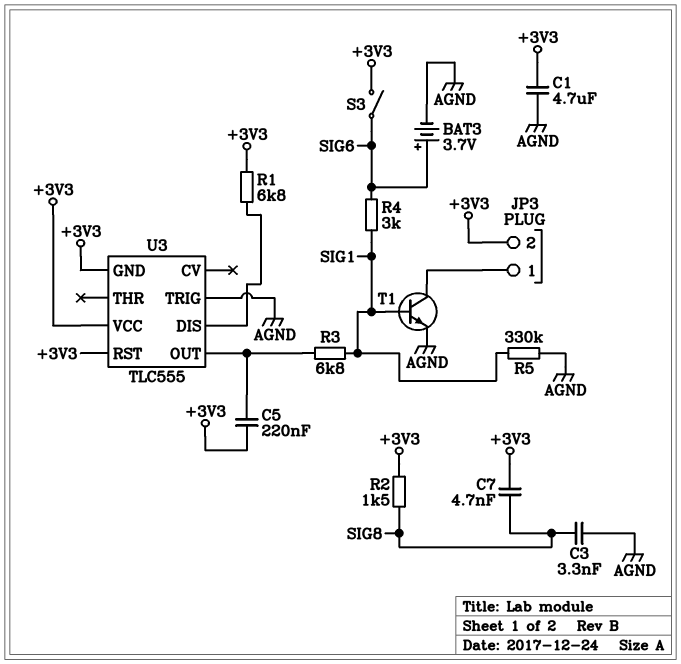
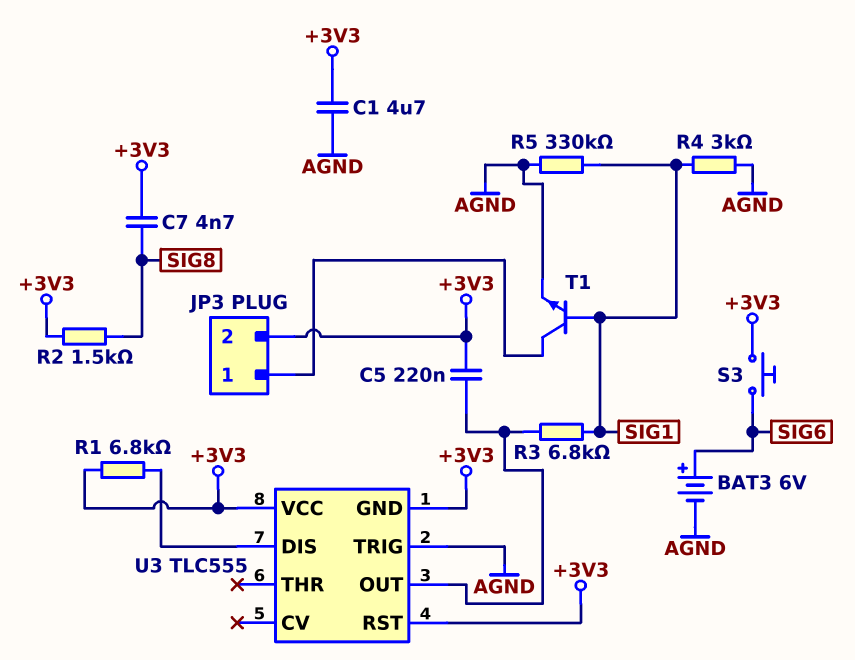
BAT3: 3.7V (plus SIG6, minus AGND) -> 6V (plus SIG6, minus AGND)
C3: 3.3nF (AGND, SIG8) -> none
R4: 3k (SIG1, SIG6) -> 3k (AGND, SIG1)
S3: switch (+3V3, SIG6) -> button (+3V3, SIG6)

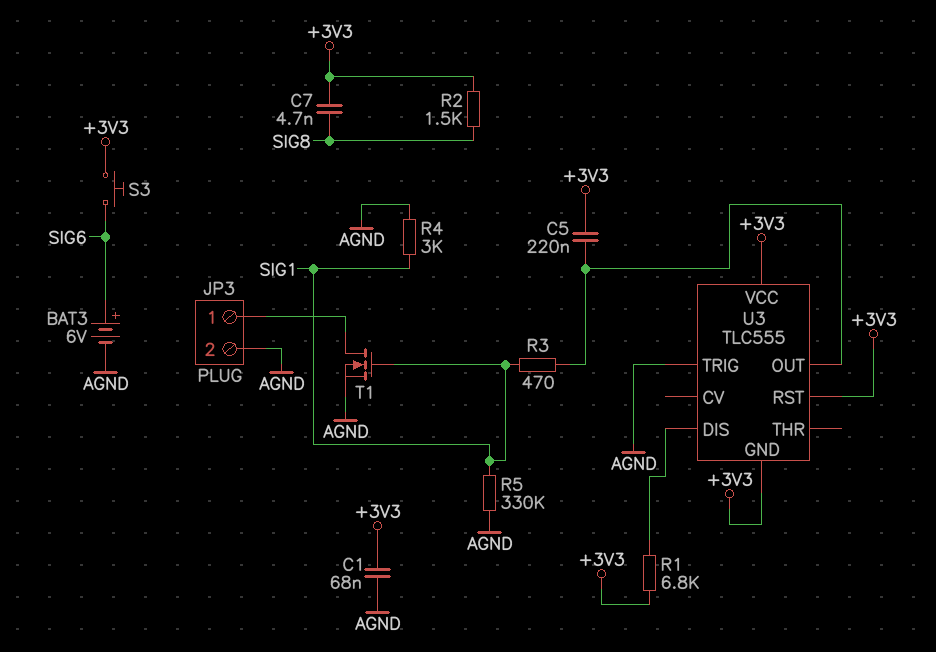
C1: 4.7uF (+3V3, AGND) -> 68nF (+3V3, AGND)
JP3 pin 2: +3V3 -> AGND
R3: 6.8k (SIG1, U3/OUT) -> 470 (SIG1, U3/OUT)
T1: NPN (B SIG1, C JP3/1, E AGND) -> NMOS (G SIG1, D JP3/1, S AGND)

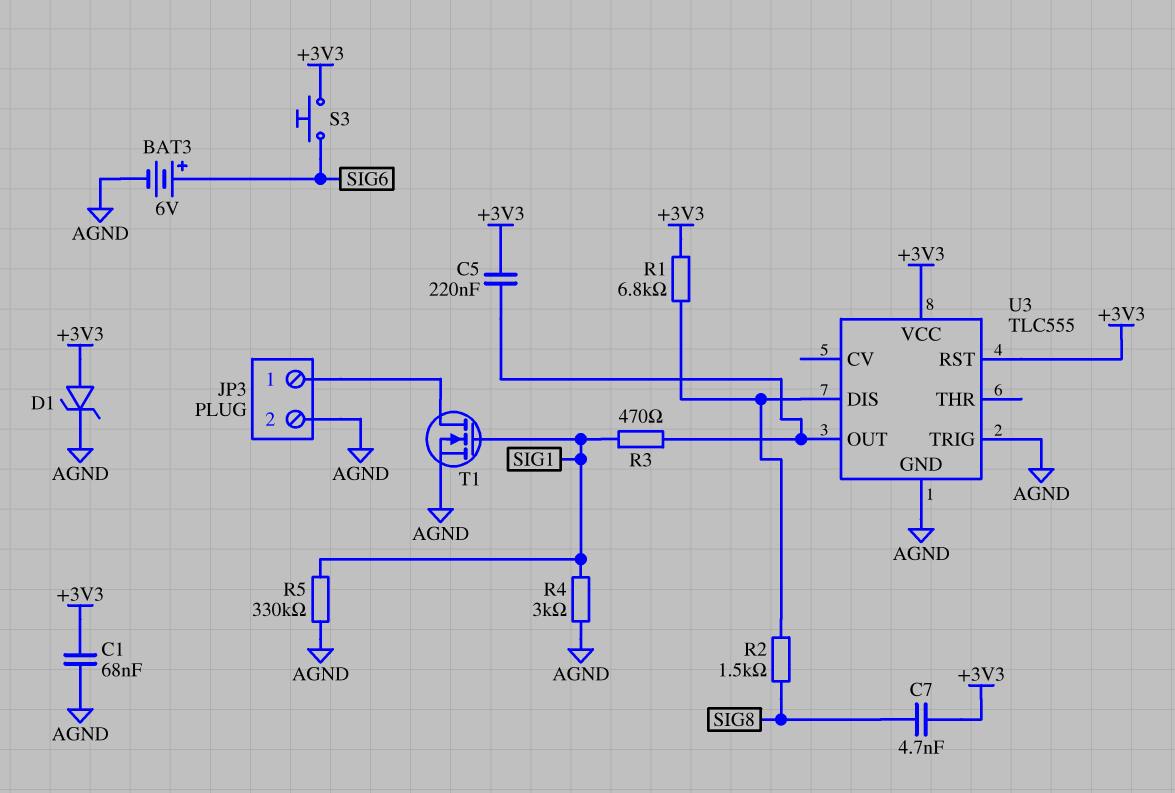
D1: none -> zener (A +3V3, K AGND)
R2: 1.5k (+3V3, SIG8) -> 1.5k (SIG8, U3/DIS)
U3 pin GND: +3V3 -> AGND

